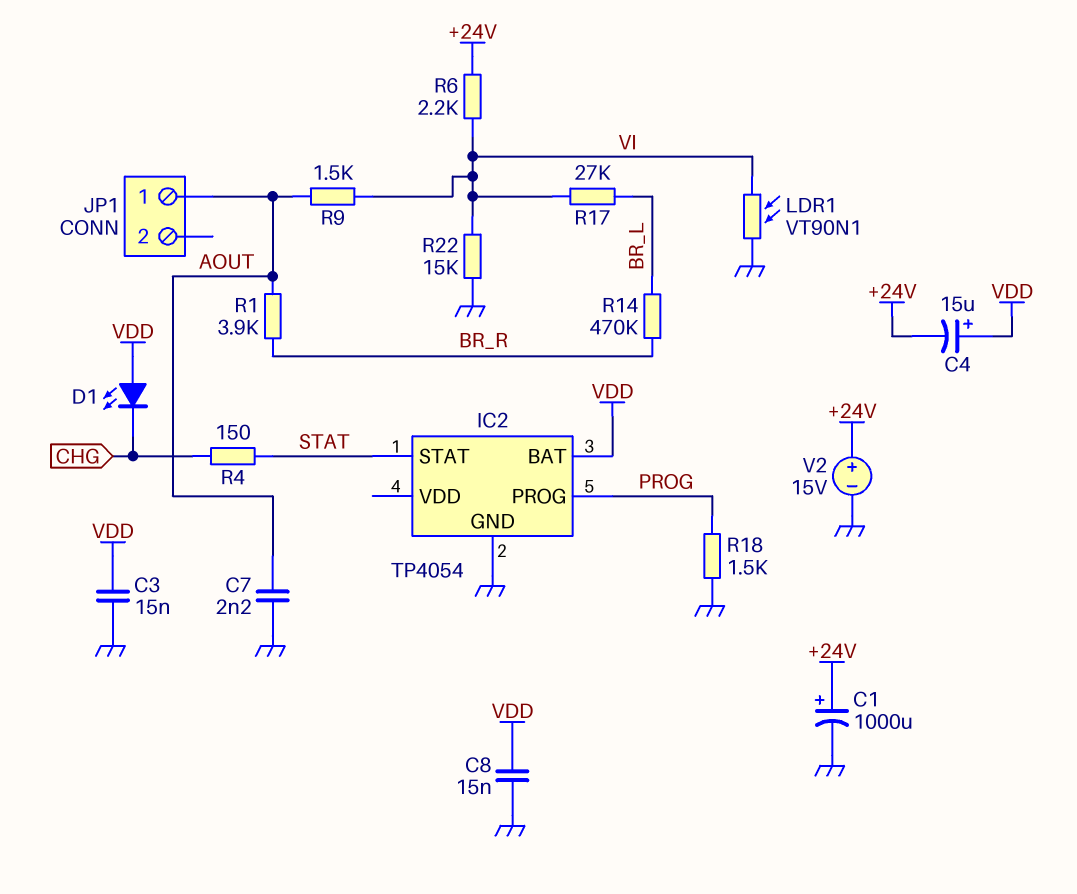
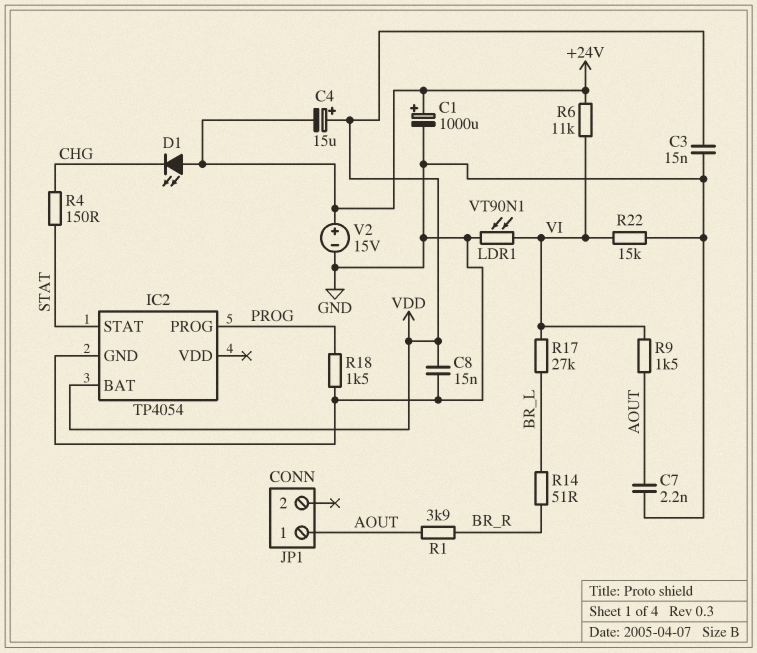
D1: LED (A VDD, K CHG) -> LED (A +24V, K CHG)
R6: 2.2k (+24V, VI) -> 11k (+24V, VI)
R14: 470k (BR_L, BR_R) -> 51 (BR_L, BR_R)

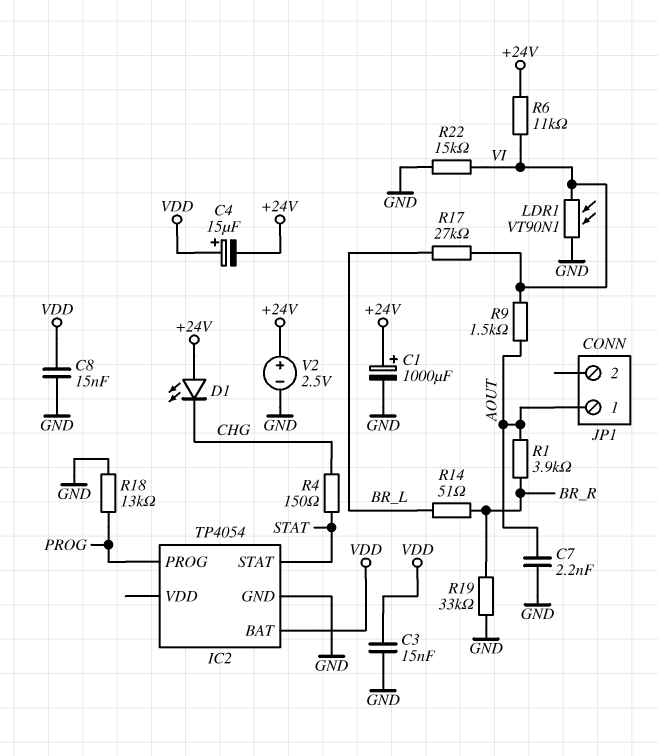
R18: 1.5k (GND, PROG) -> 13k (GND, PROG)
R19: none -> 33k (BR_R, GND)
V2: 15V (plus +24V, minus GND) -> 2.5V (plus +24V, minus GND)

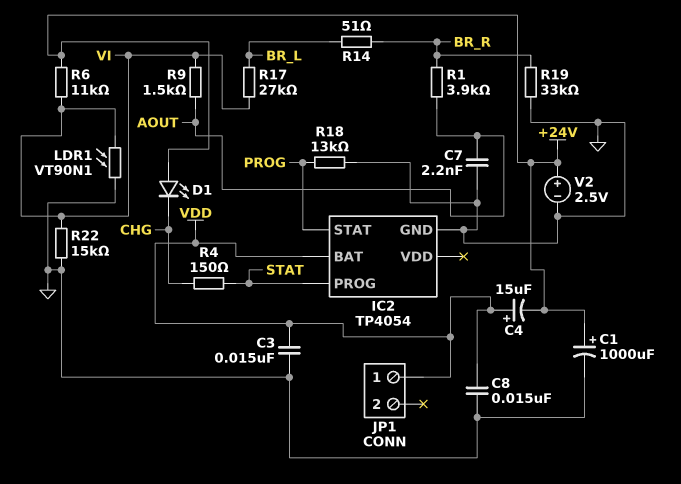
IC2 pin PROG: PROG -> STAT
IC2 pin STAT: STAT -> PROG
JP1 pin 1: AOUT -> VDD

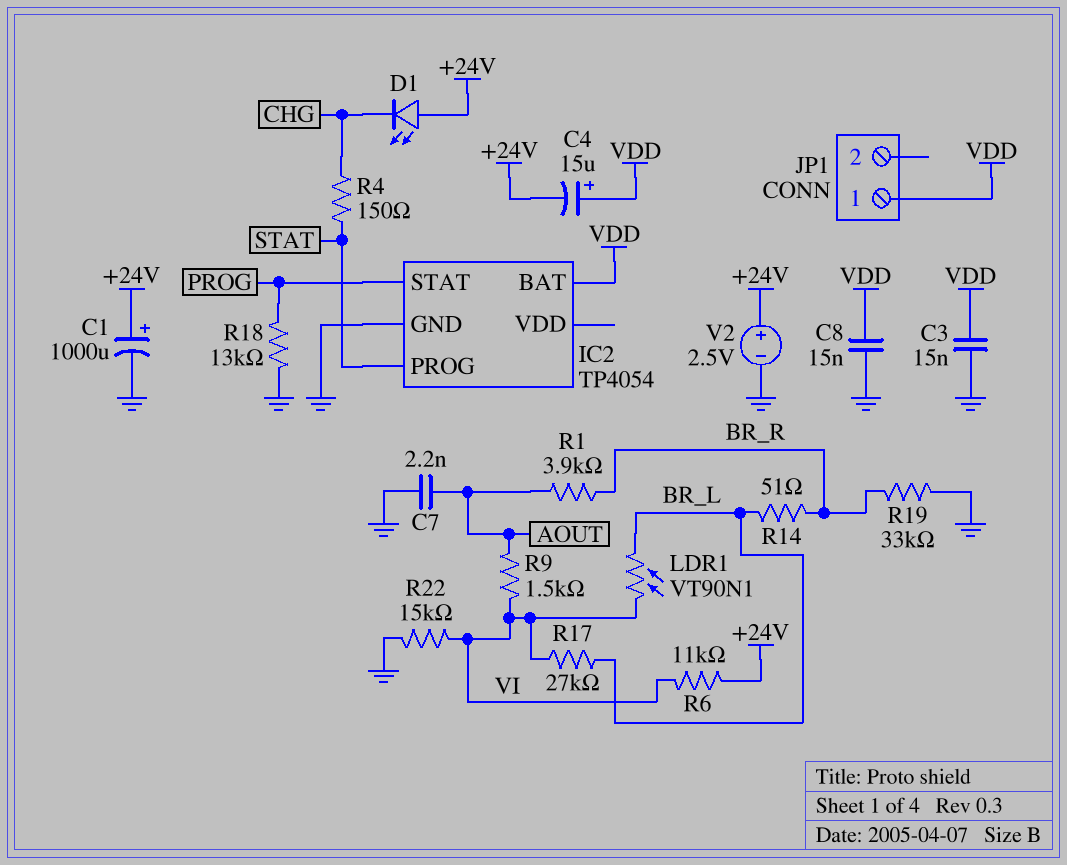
LDR1: VT90N1 (GND, VI) -> VT90N1 (BR_L, VI)

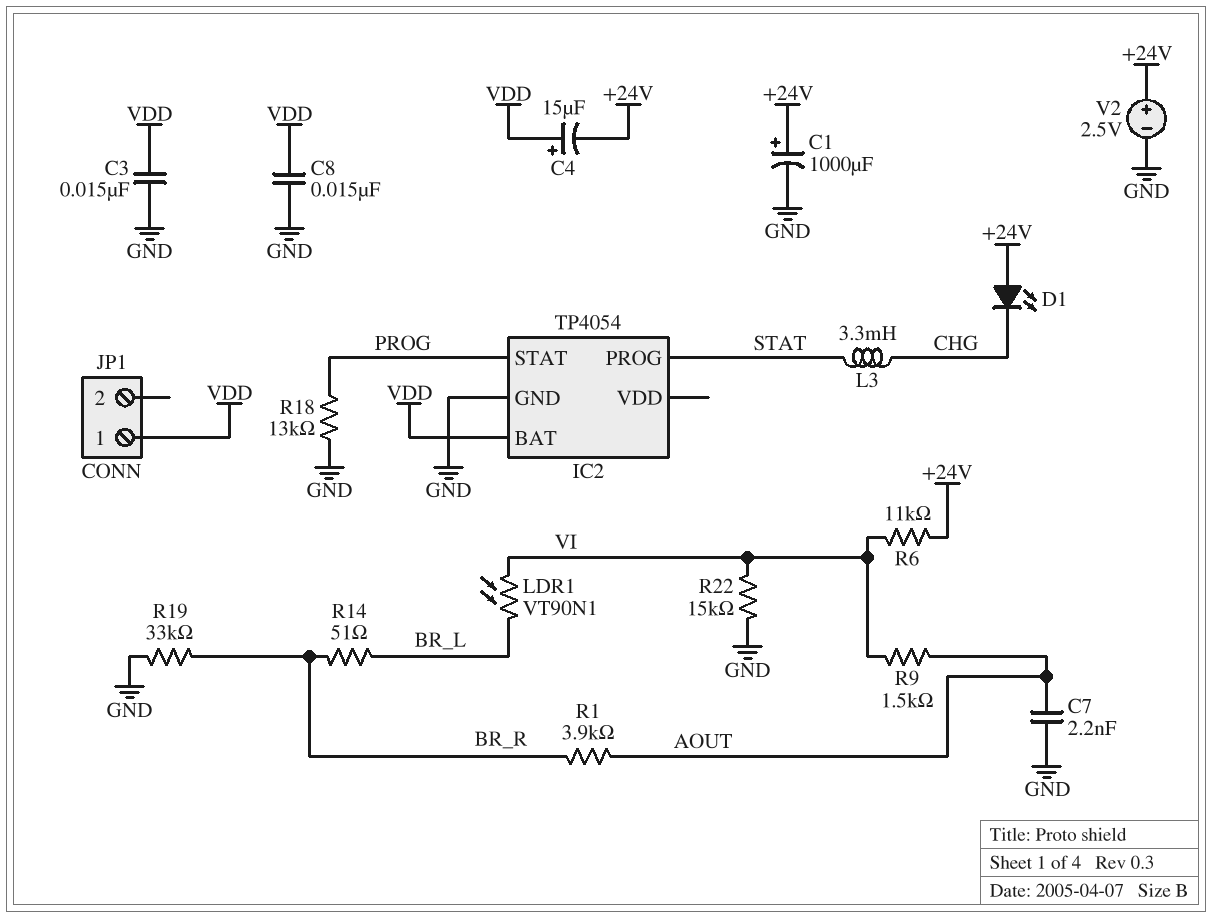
L3: none -> 3.3mH (CHG, STAT)
R4: 150 (CHG, STAT) -> none
R17: 27k (BR_L, VI) -> none

